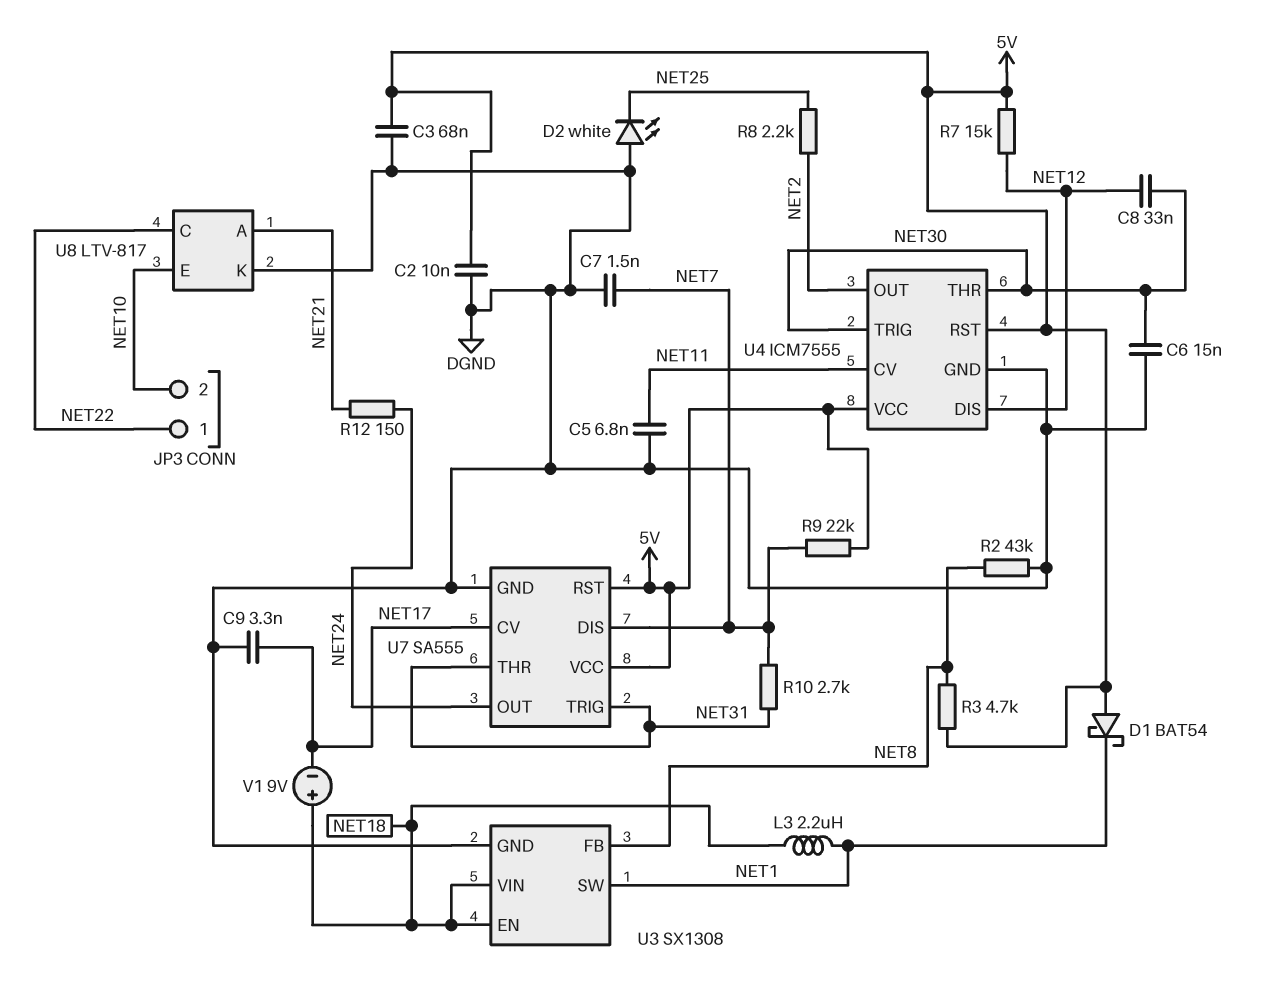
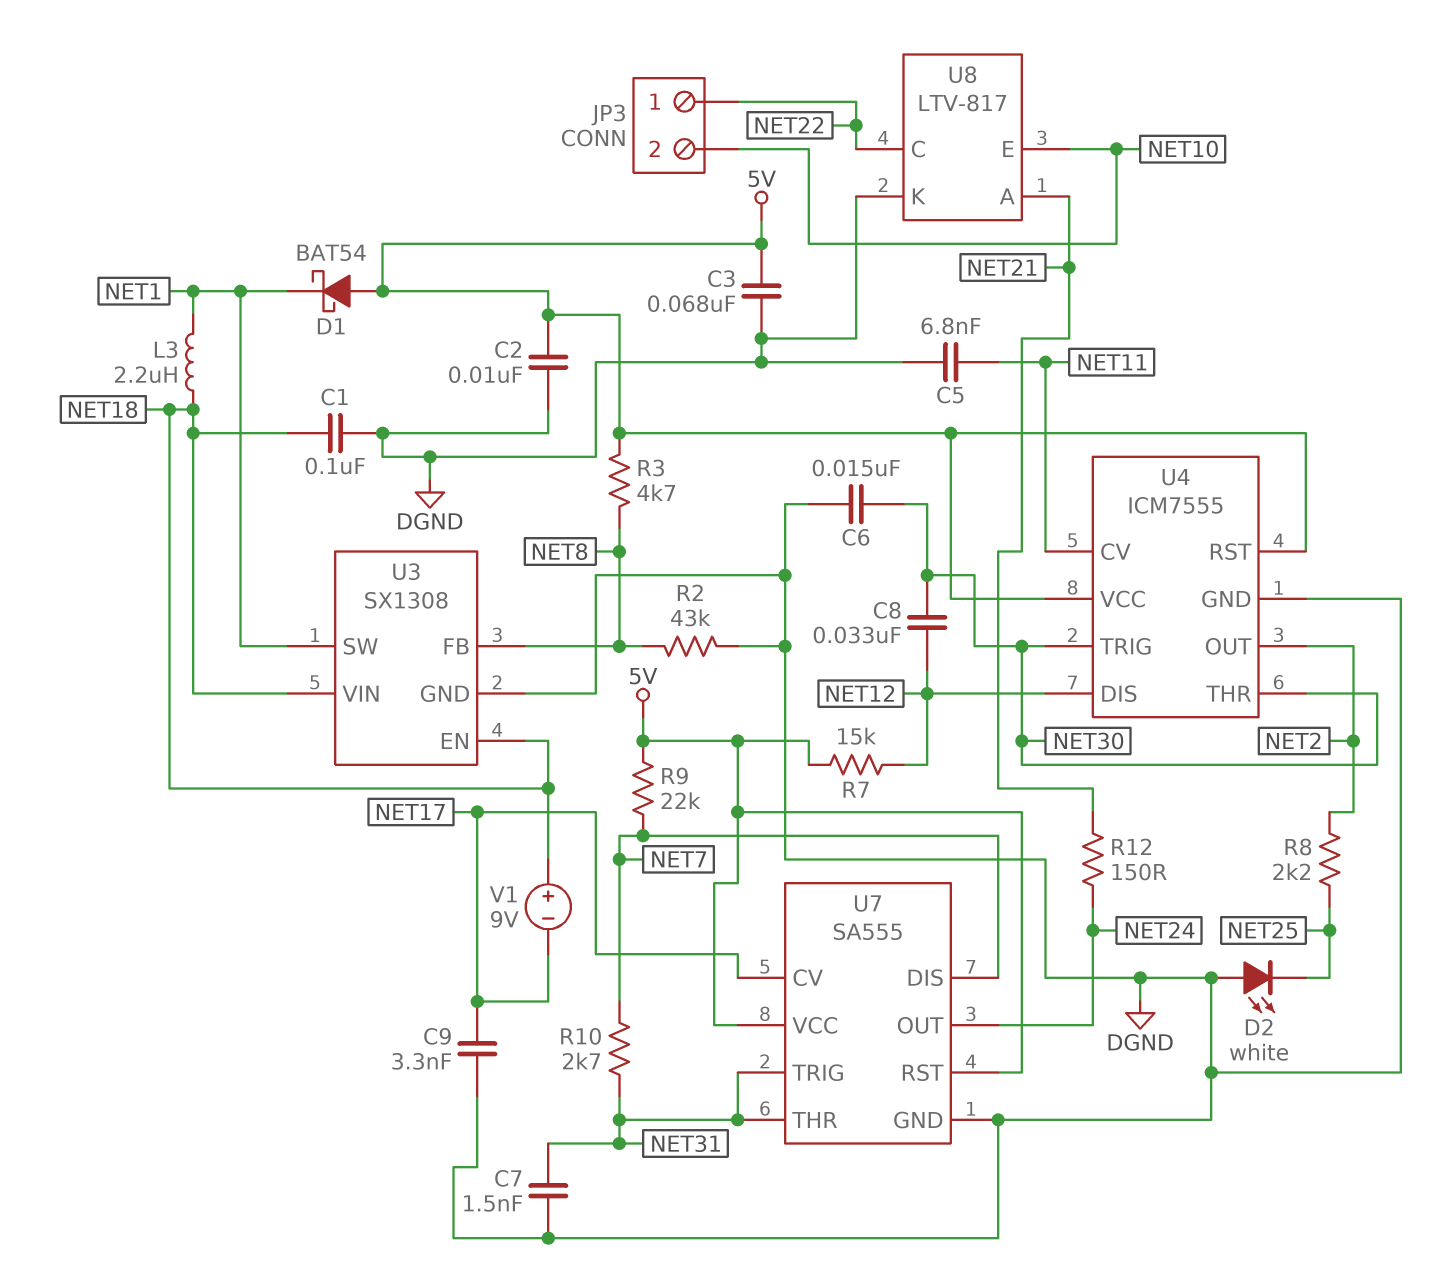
C1: none -> 100nF (DGND, NET18)
C7: 1.5nF (DGND, NET7) -> 1.5nF (DGND, NET31)

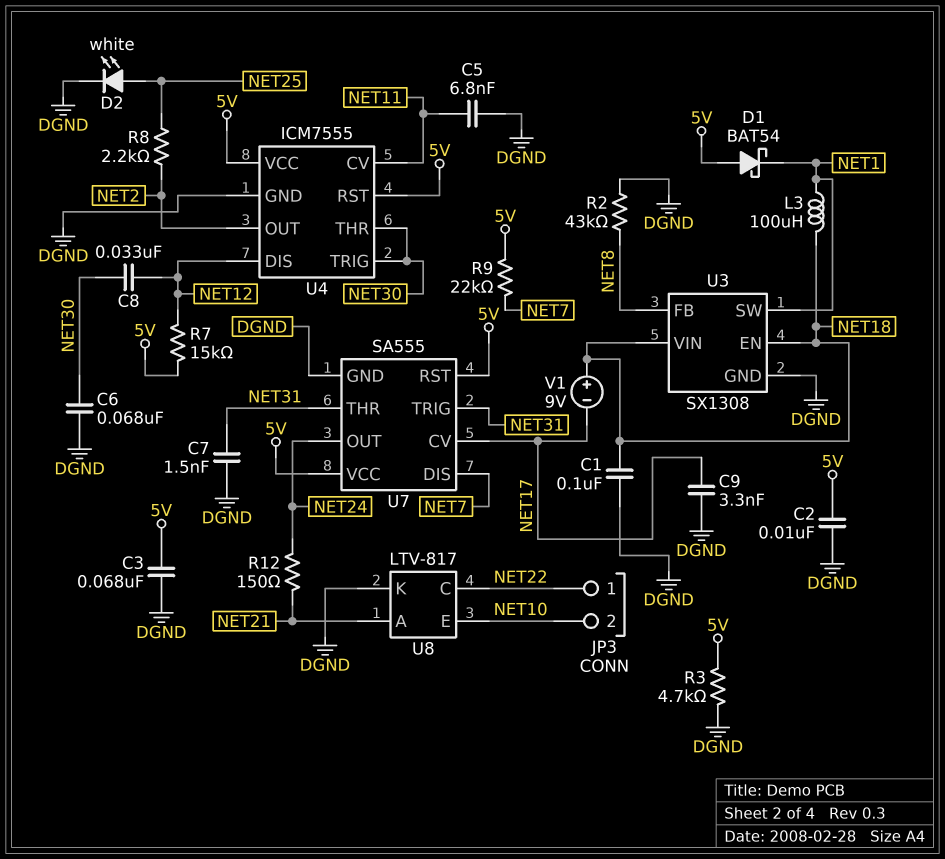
C6: 15nF (DGND, NET30) -> 68nF (DGND, NET30)
D2: LED white (A DGND, K NET25) -> LED white (A NET25, K DGND)
L3: 2.2uH (NET1, NET18) -> 100uH (NET1, NET18)
R3: 4.7k (5V, NET8) -> 4.7k (5V, DGND)
R10: 2.7k (NET7, NET31) -> none

